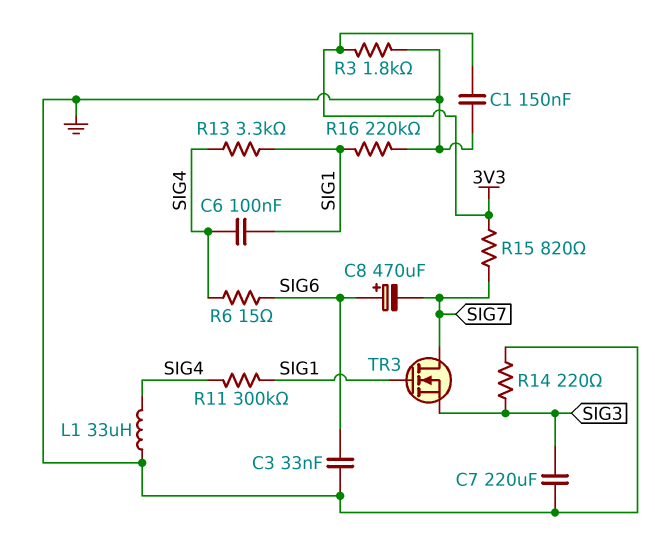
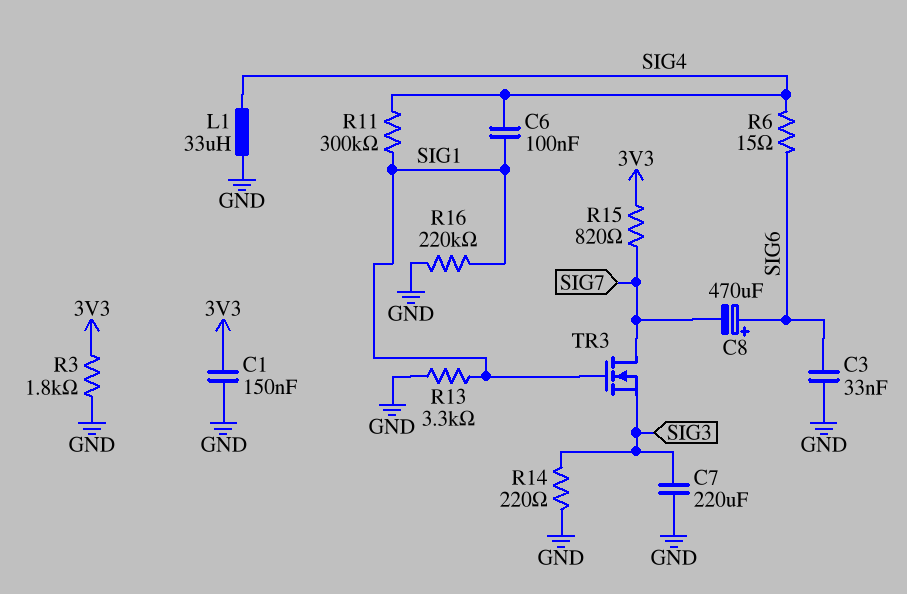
R13: 3.3k (SIG1, SIG4) -> 3.3k (GND, SIG1)

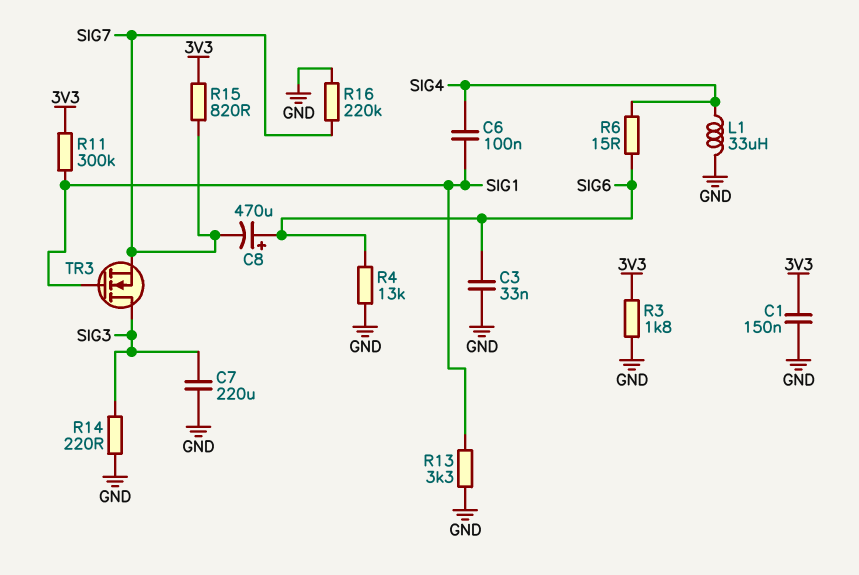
R4: none -> 13k (GND, SIG6)
R11: 300k (SIG1, SIG4) -> 300k (3V3, SIG1)
R16: 220k (GND, SIG1) -> 220k (GND, SIG7)
TR3: NMOS (G SIG1, D SIG7, S SIG3) -> NMOS (G SIG1, D SIG3, S SIG7)

